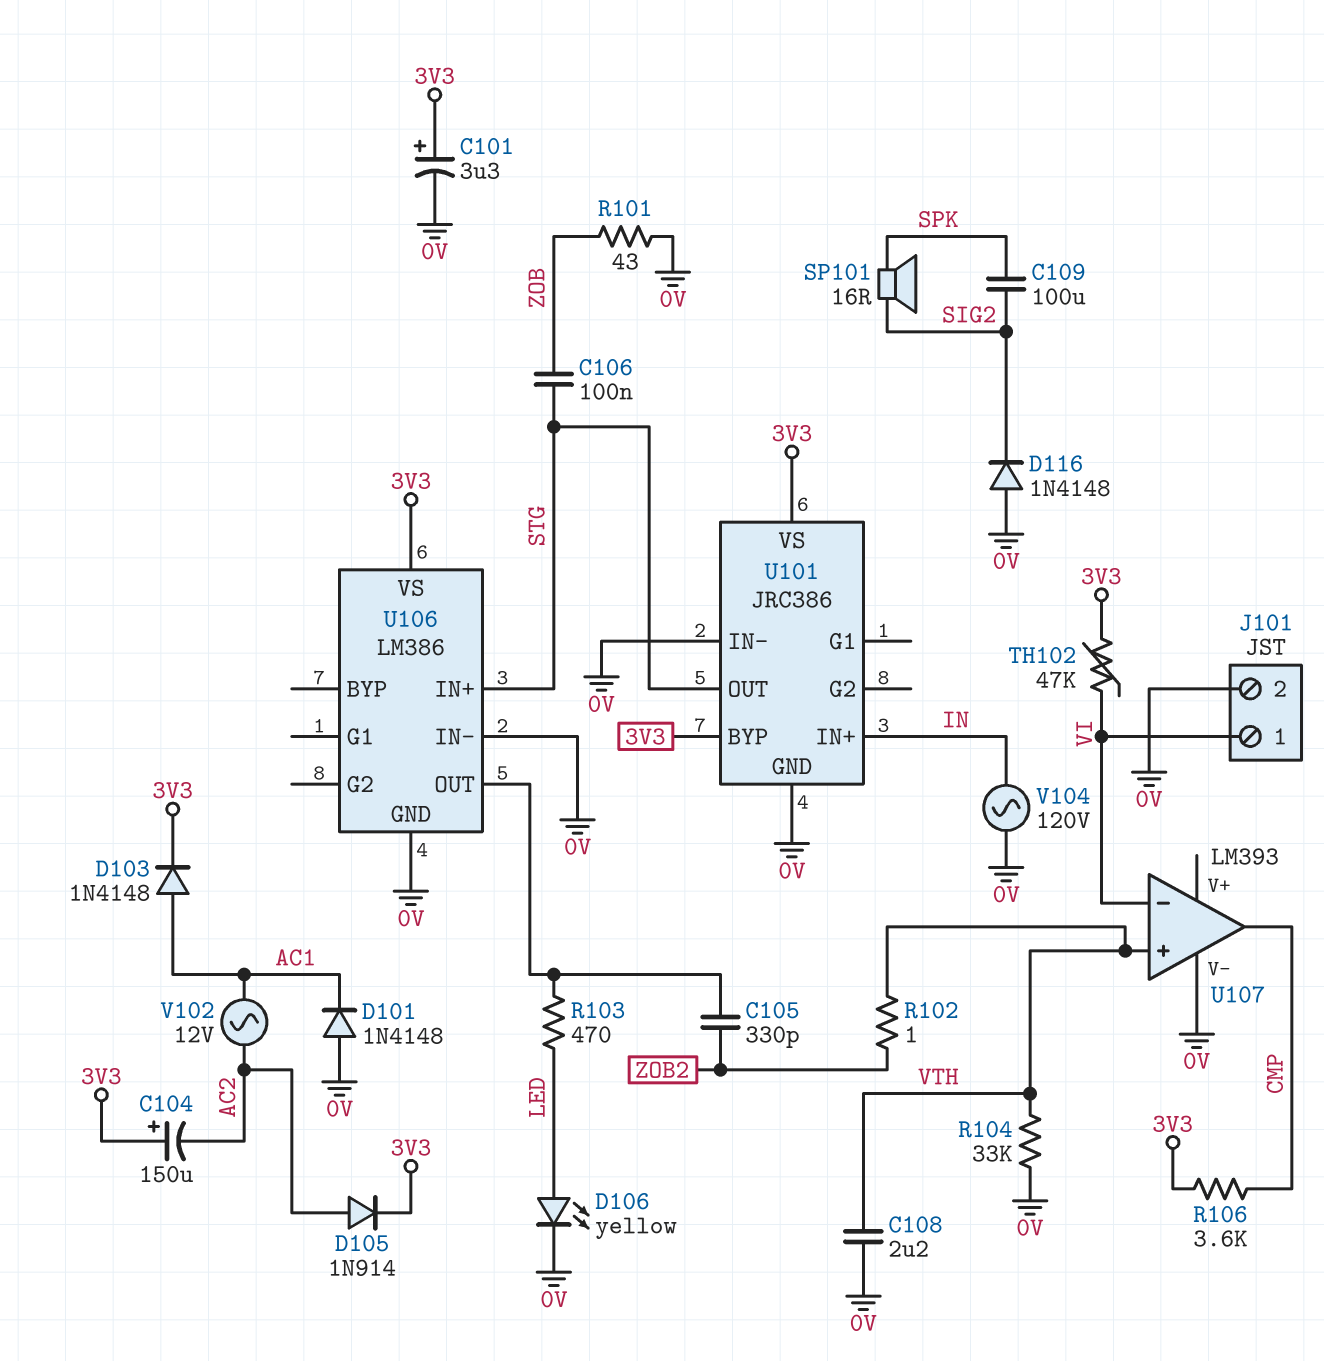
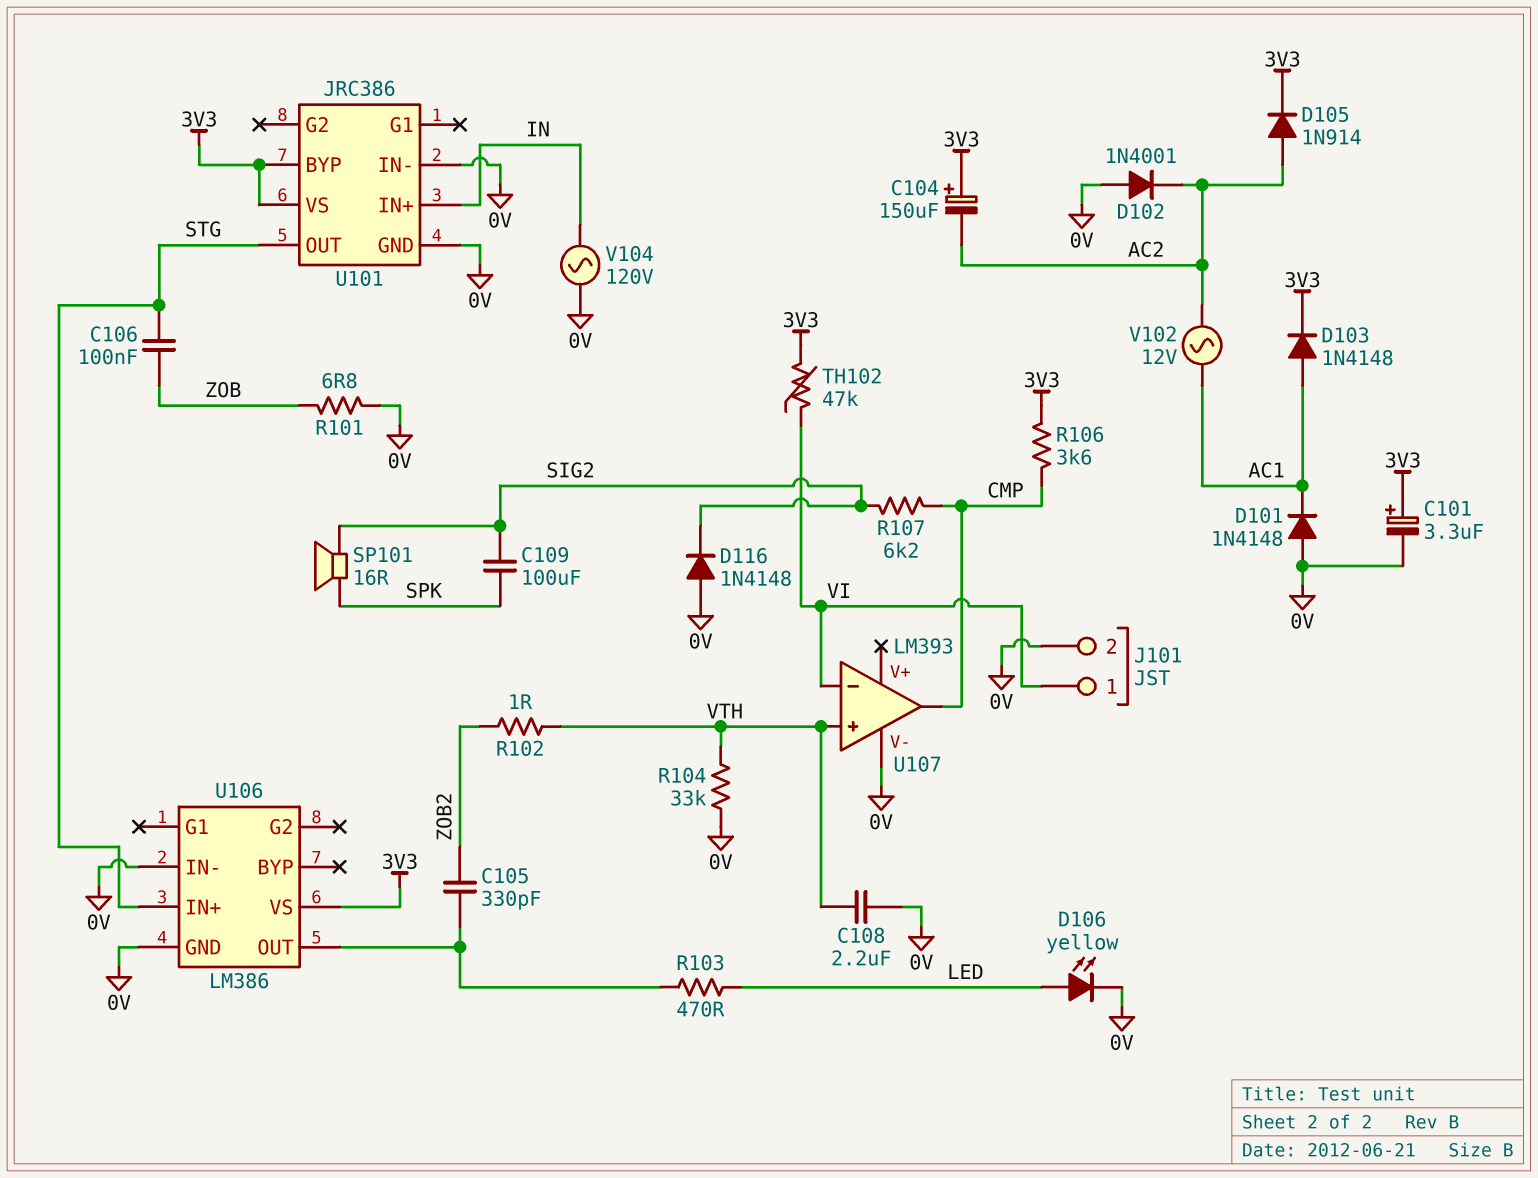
D102: none -> diode 1N4001 (A 0V, K AC2)
R101: 43 (0V, ZOB) -> 6.8 (0V, ZOB)
R107: none -> 6.2k (CMP, SIG2)

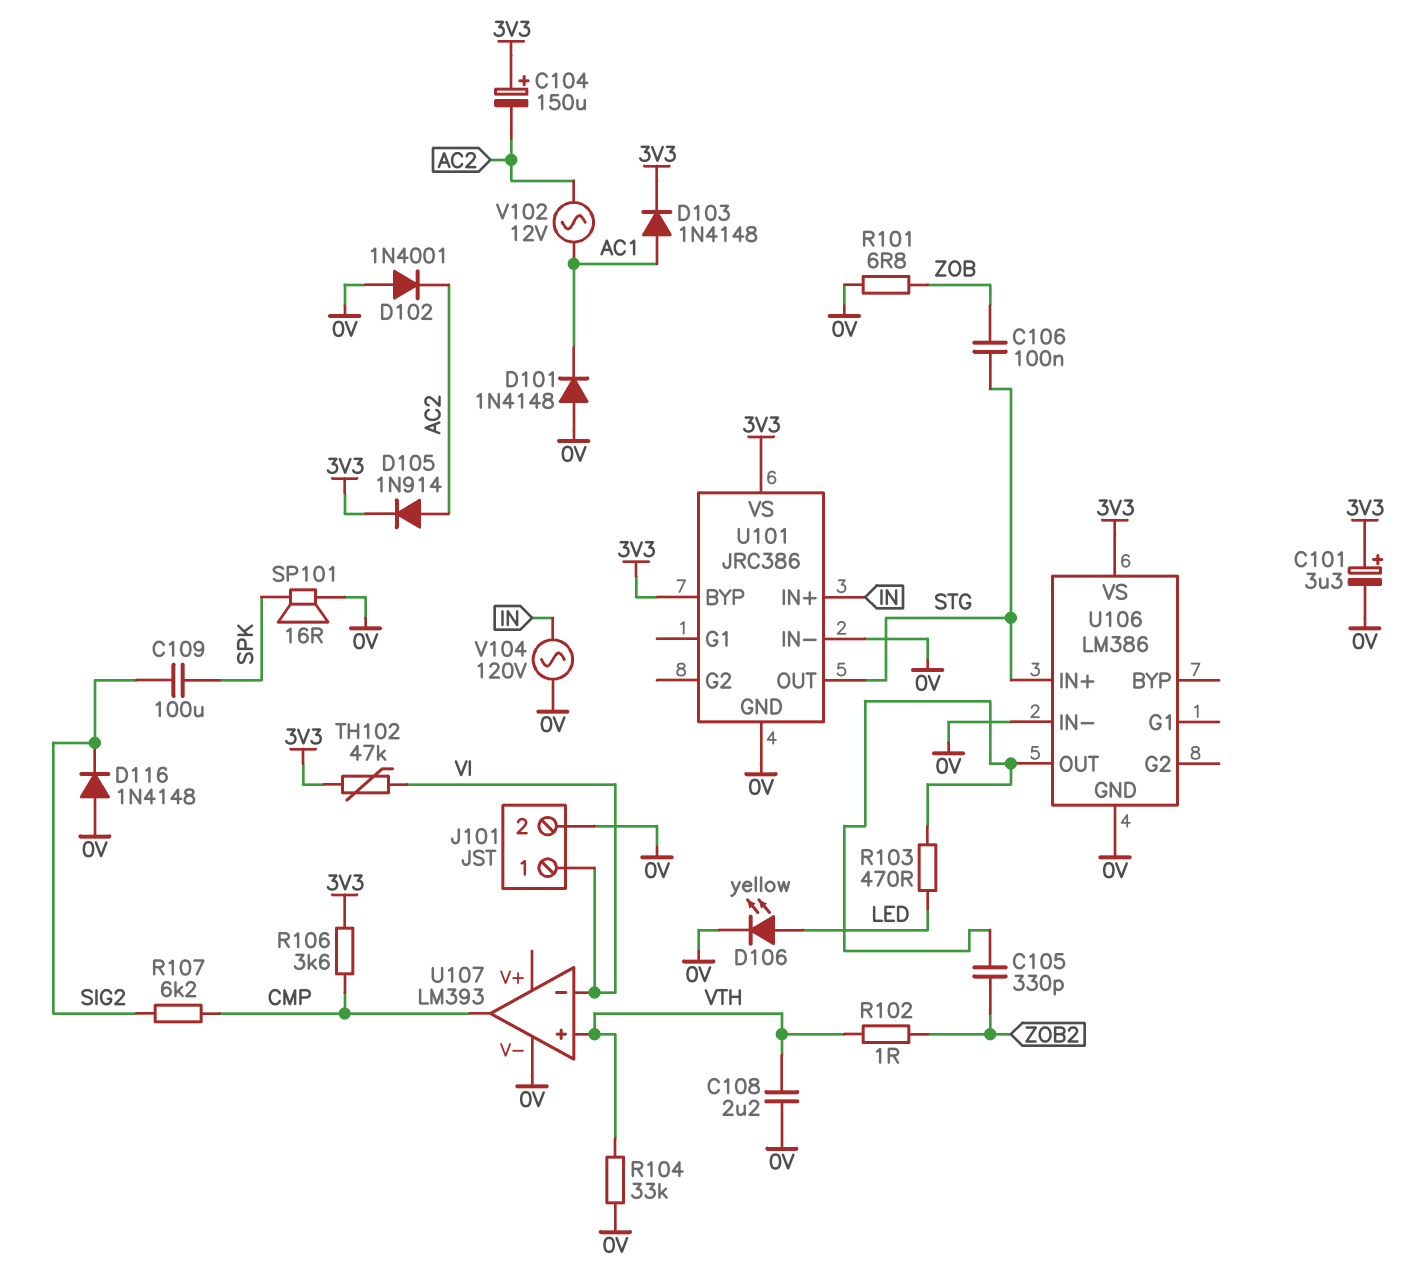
SP101: speaker 16R (SIG2, SPK) -> speaker 16R (0V, SPK)

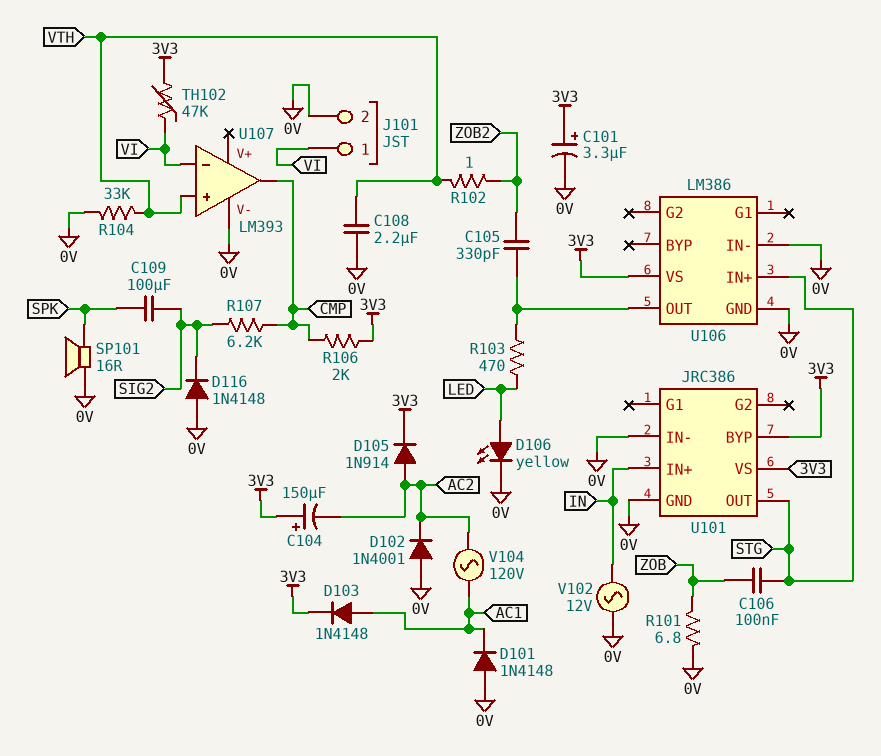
R106: 3.6k (3V3, CMP) -> 2k (3V3, CMP)
V102: AC 12V (AC1, AC2) -> AC 12V (0V, IN)
V104: AC 120V (0V, IN) -> AC 120V (AC1, AC2)

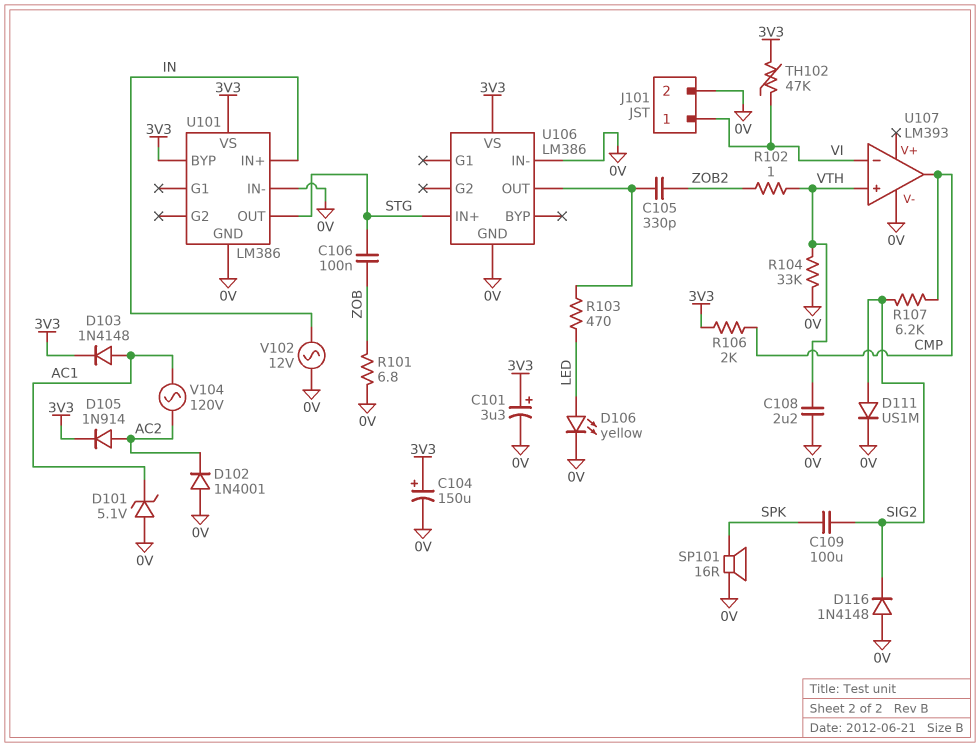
C104: 150uF (plus 3V3, minus AC2) -> 150uF (plus 3V3, minus 0V)
D101: diode 1N4148 (A 0V, K AC1) -> zener 5.1V (A 0V, K AC1)
D111: none -> diode US1M (A SIG2, K 0V)
U101: JRC386 -> LM386

